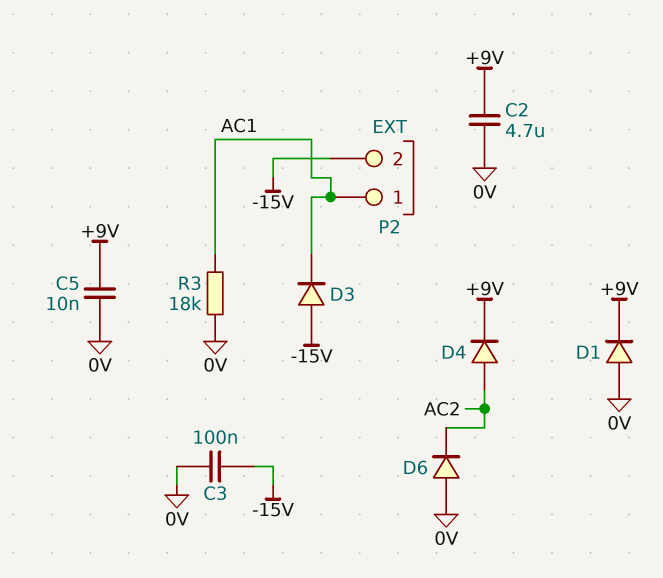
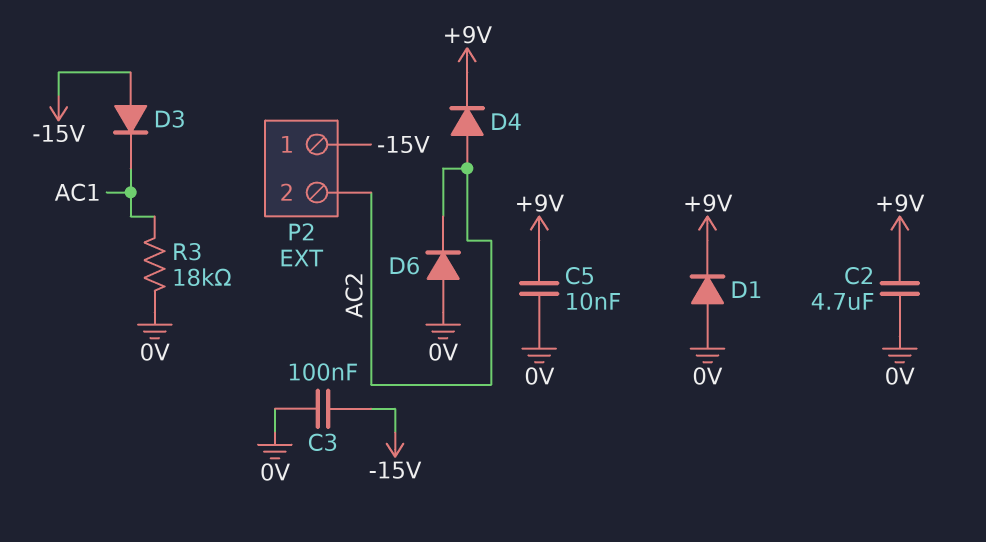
P2 pin 1: AC1 -> -15V
P2 pin 2: -15V -> AC2

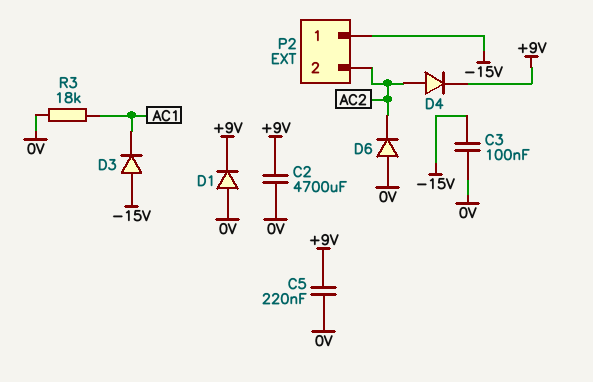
C2: 4.7uF (+9V, 0V) -> 4700uF (+9V, 0V)
C5: 10nF (+9V, 0V) -> 220nF (+9V, 0V)

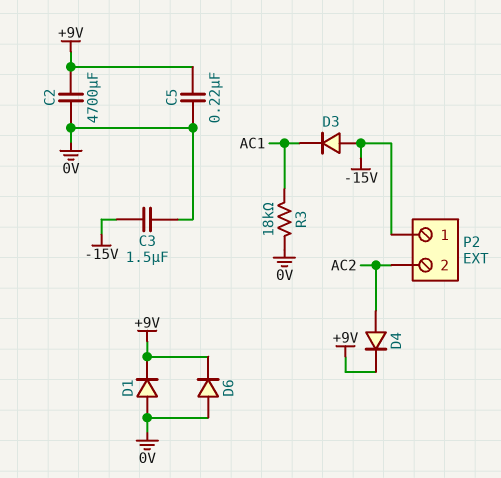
C3: 100nF (-15V, 0V) -> 1.5uF (-15V, 0V)
D6: diode (A 0V, K AC2) -> diode (A 0V, K +9V)

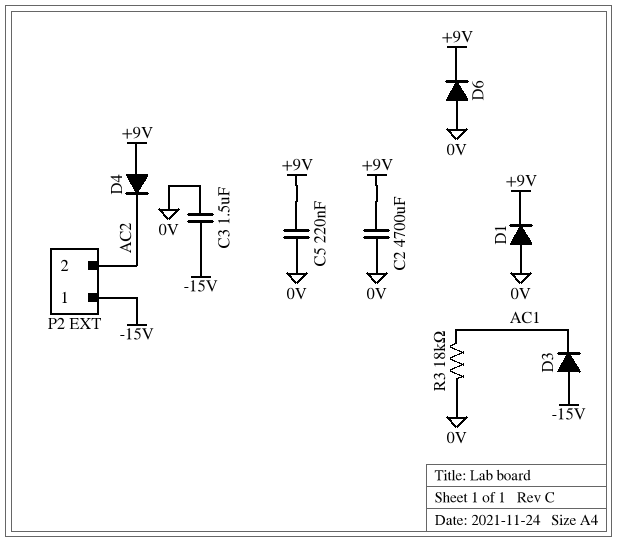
D4: diode (A AC2, K +9V) -> diode (A +9V, K AC2)

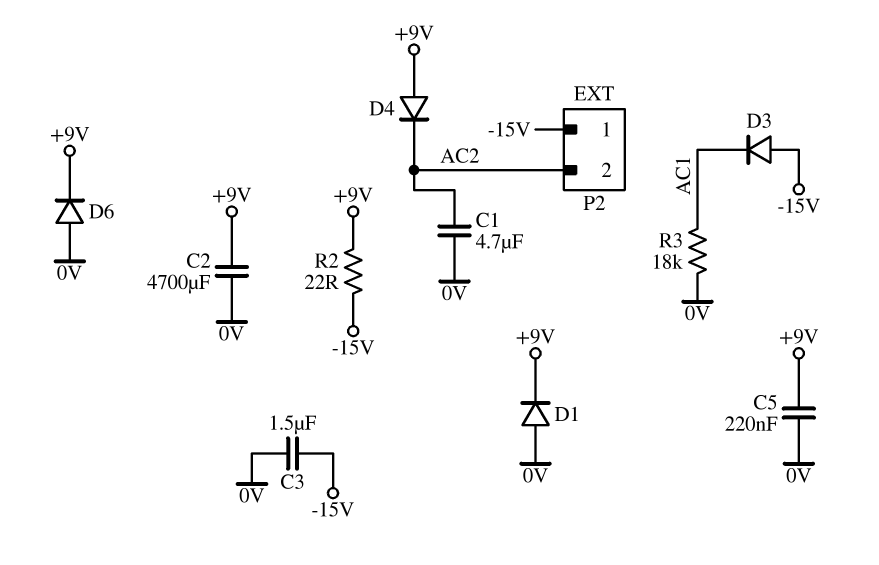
C1: none -> 4.7uF (0V, AC2)
R2: none -> 22 (+9V, -15V)

